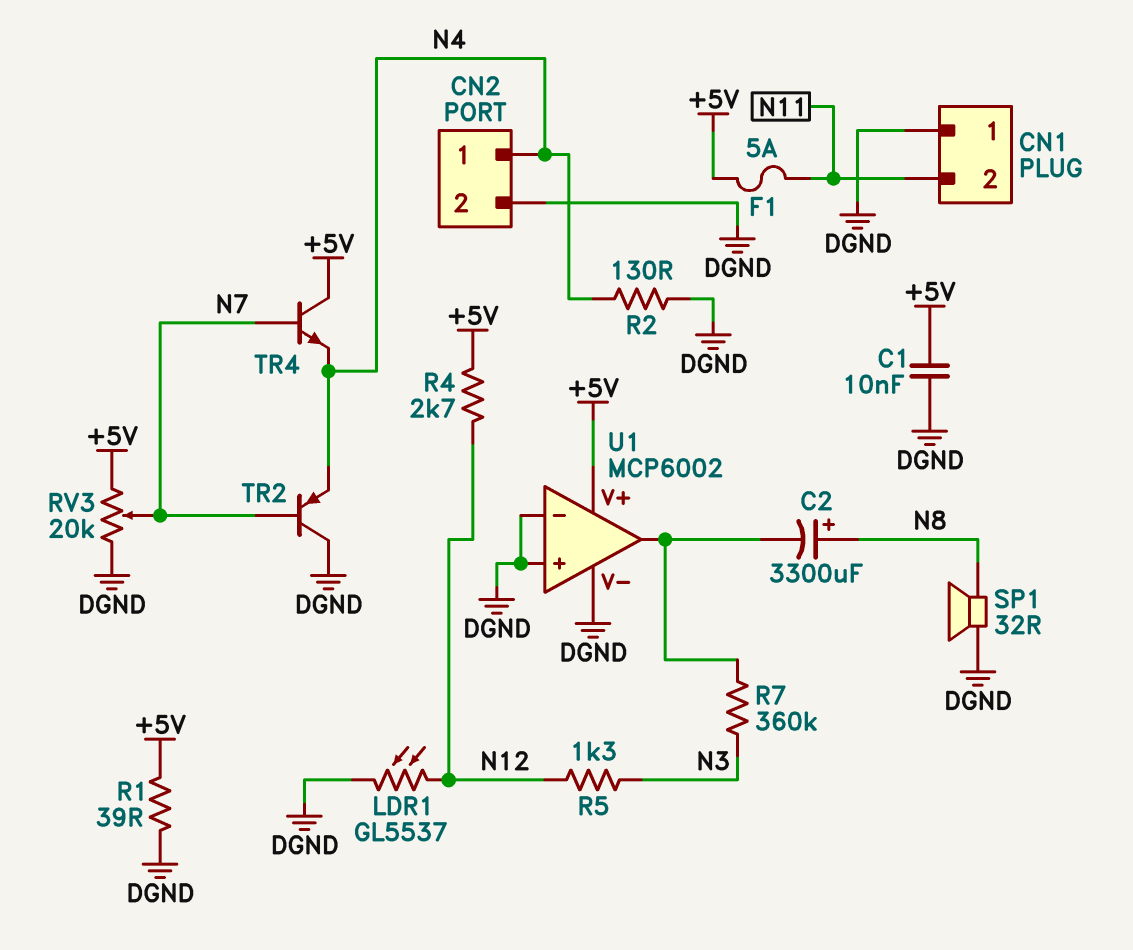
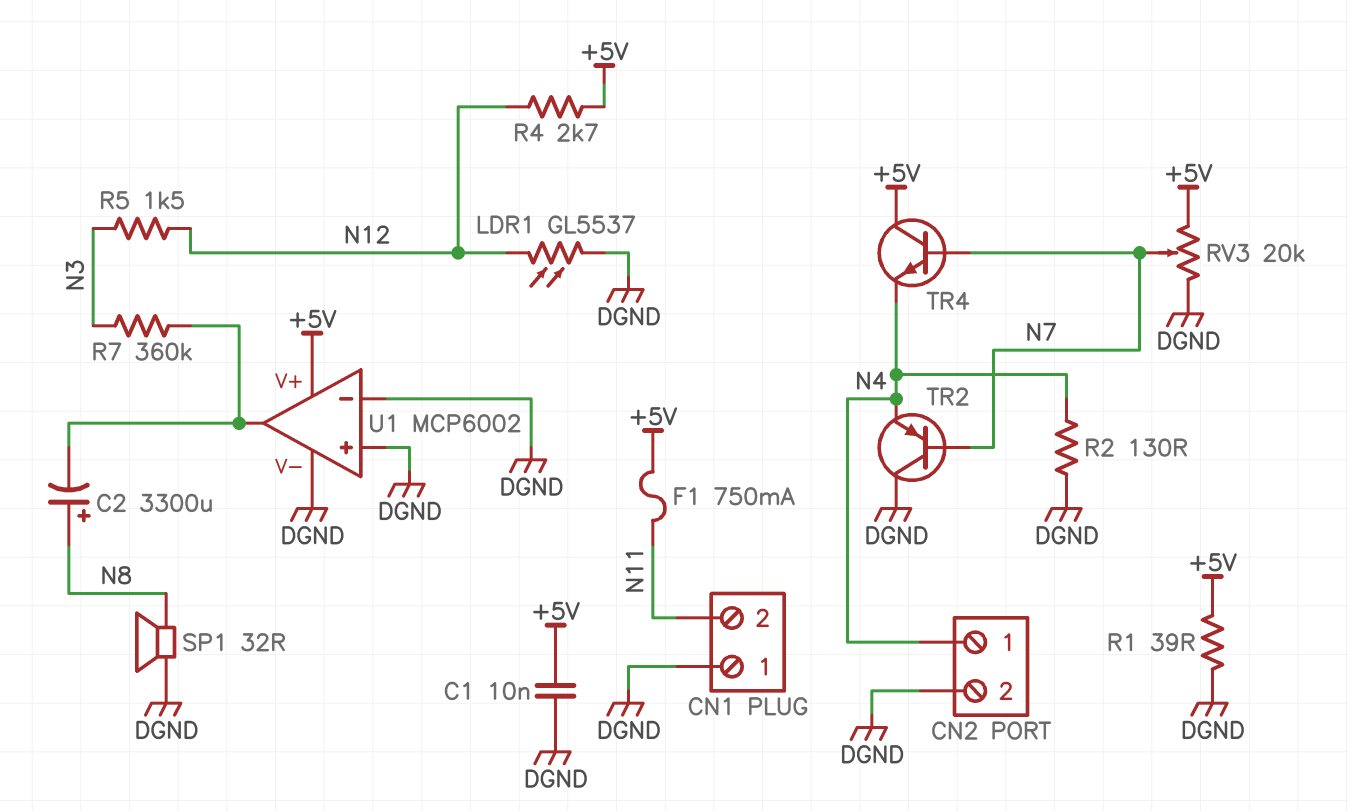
F1: 5A (+5V, N11) -> 750mA (+5V, N11)
R5: 1.3k (N3, N12) -> 1.5k (N3, N12)

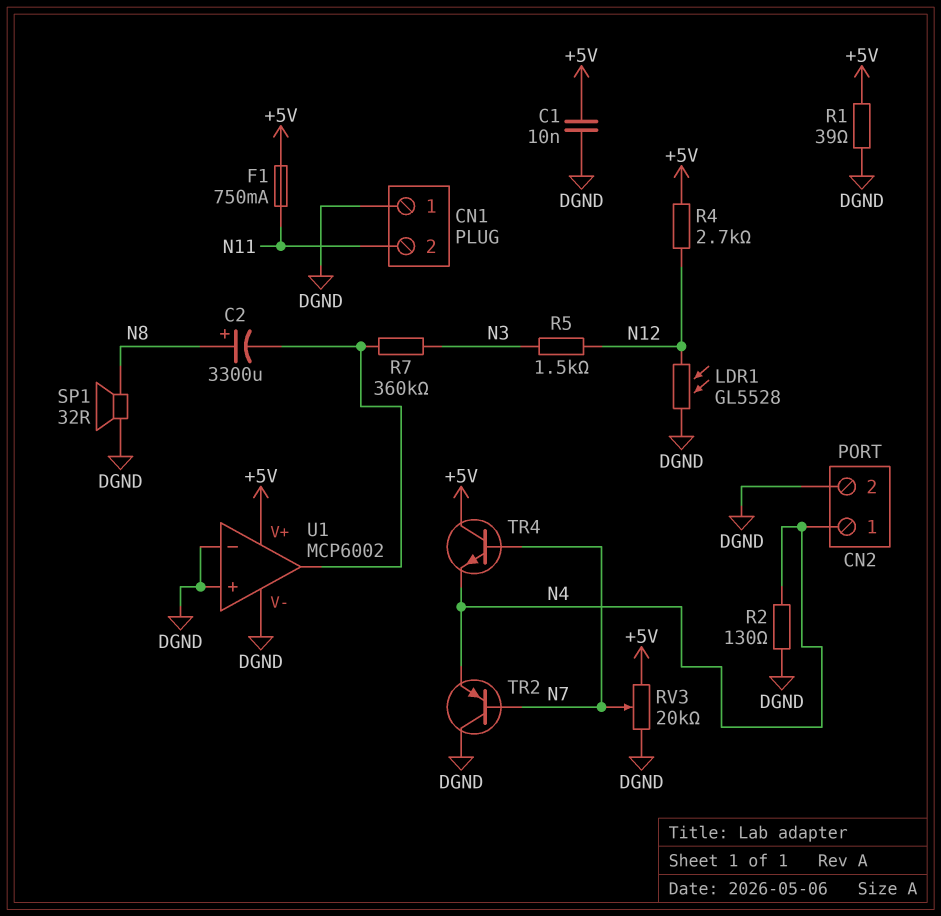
LDR1: GL5537 (DGND, N12) -> GL5528 (DGND, N12)

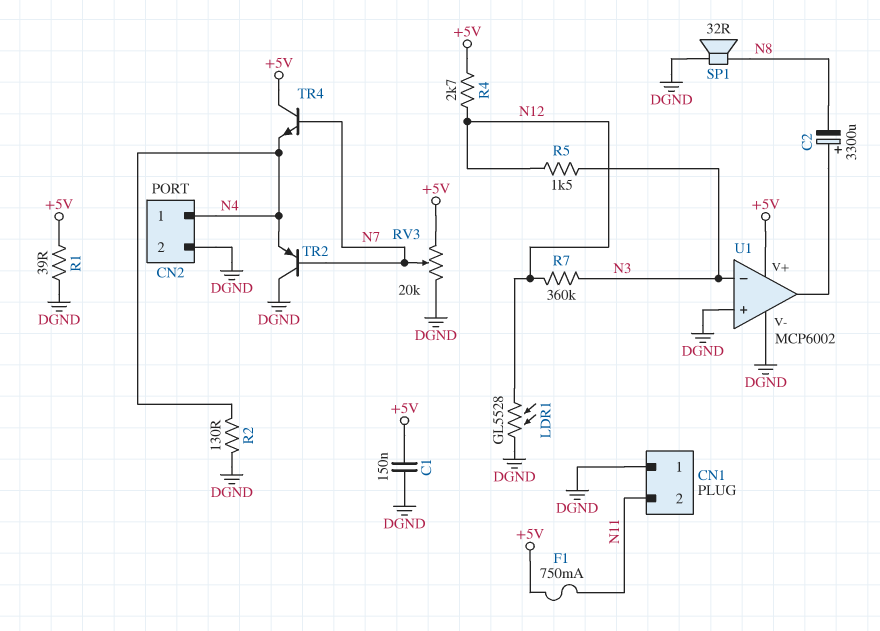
C1: 10nF (+5V, DGND) -> 150nF (+5V, DGND)
C2: 3300uF (plus N8, minus U1/out) -> 3300uF (plus U1/out, minus N8)
R7: 360k (N3, U1/out) -> 360k (N3, N12)
U1 pin in-: DGND -> N3

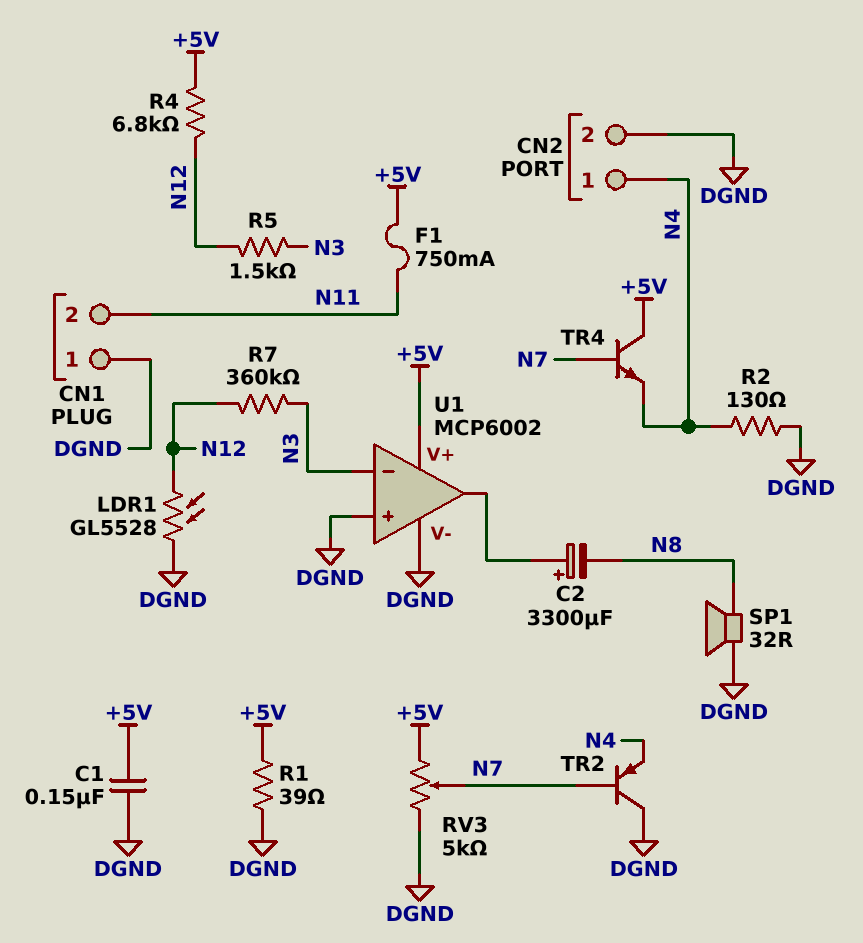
R4: 2.7k (+5V, N12) -> 6.8k (+5V, N12)
RV3: 20k (+5V, DGND, wiper N7) -> 5k (+5V, DGND, wiper N7)

